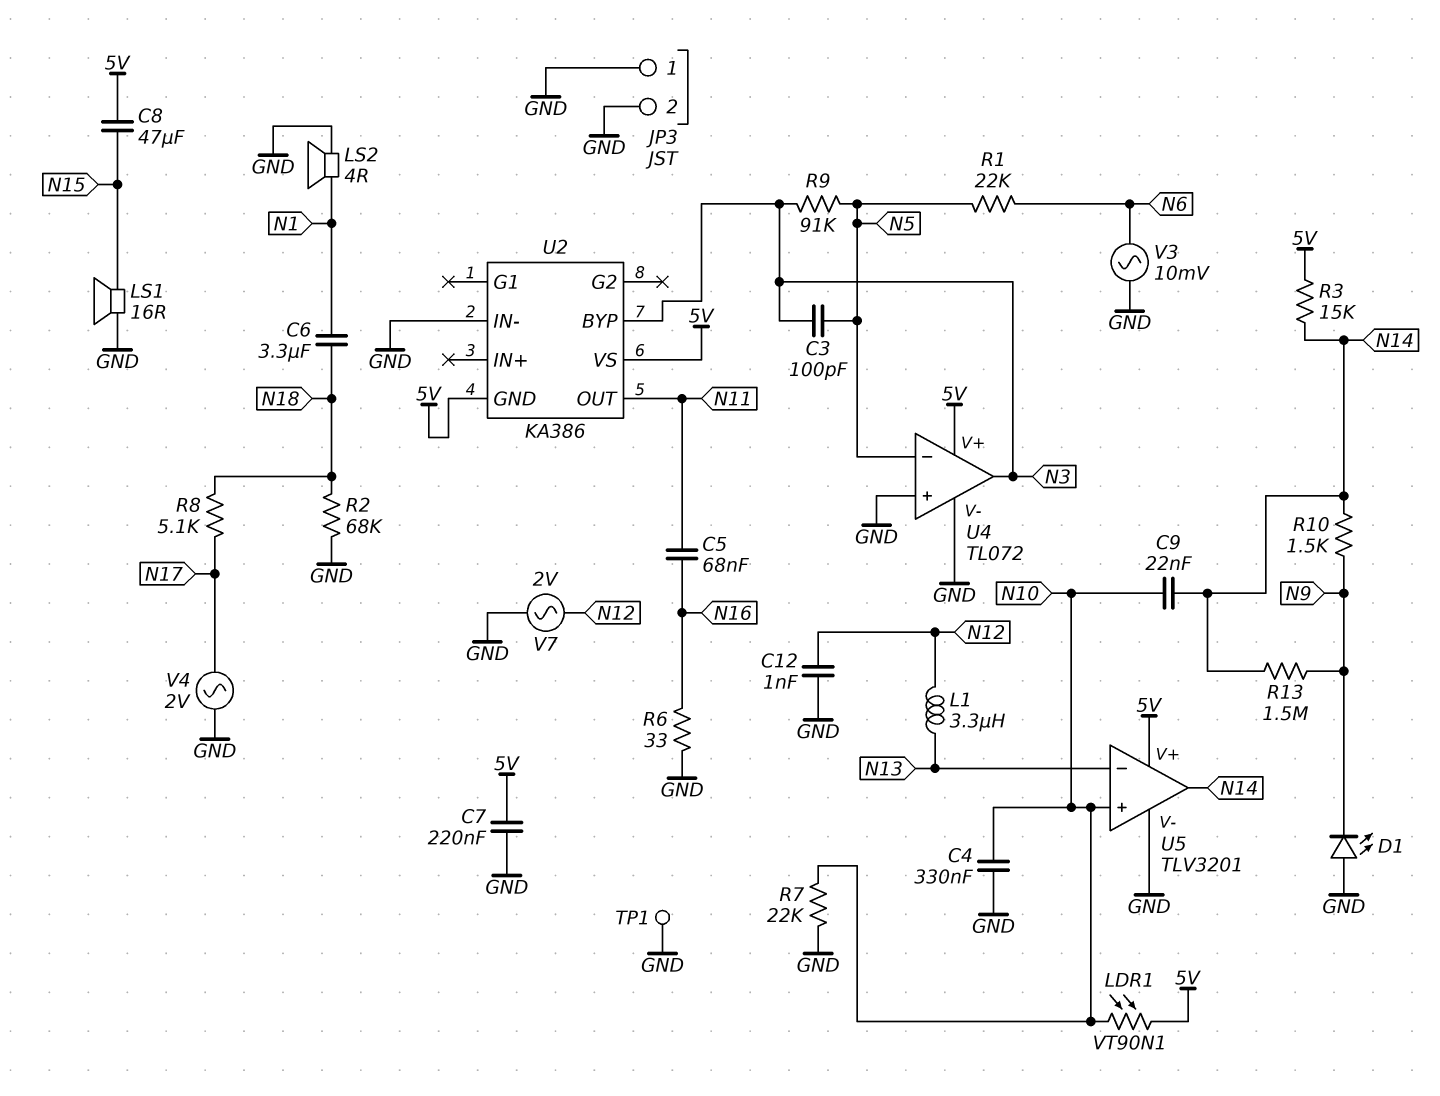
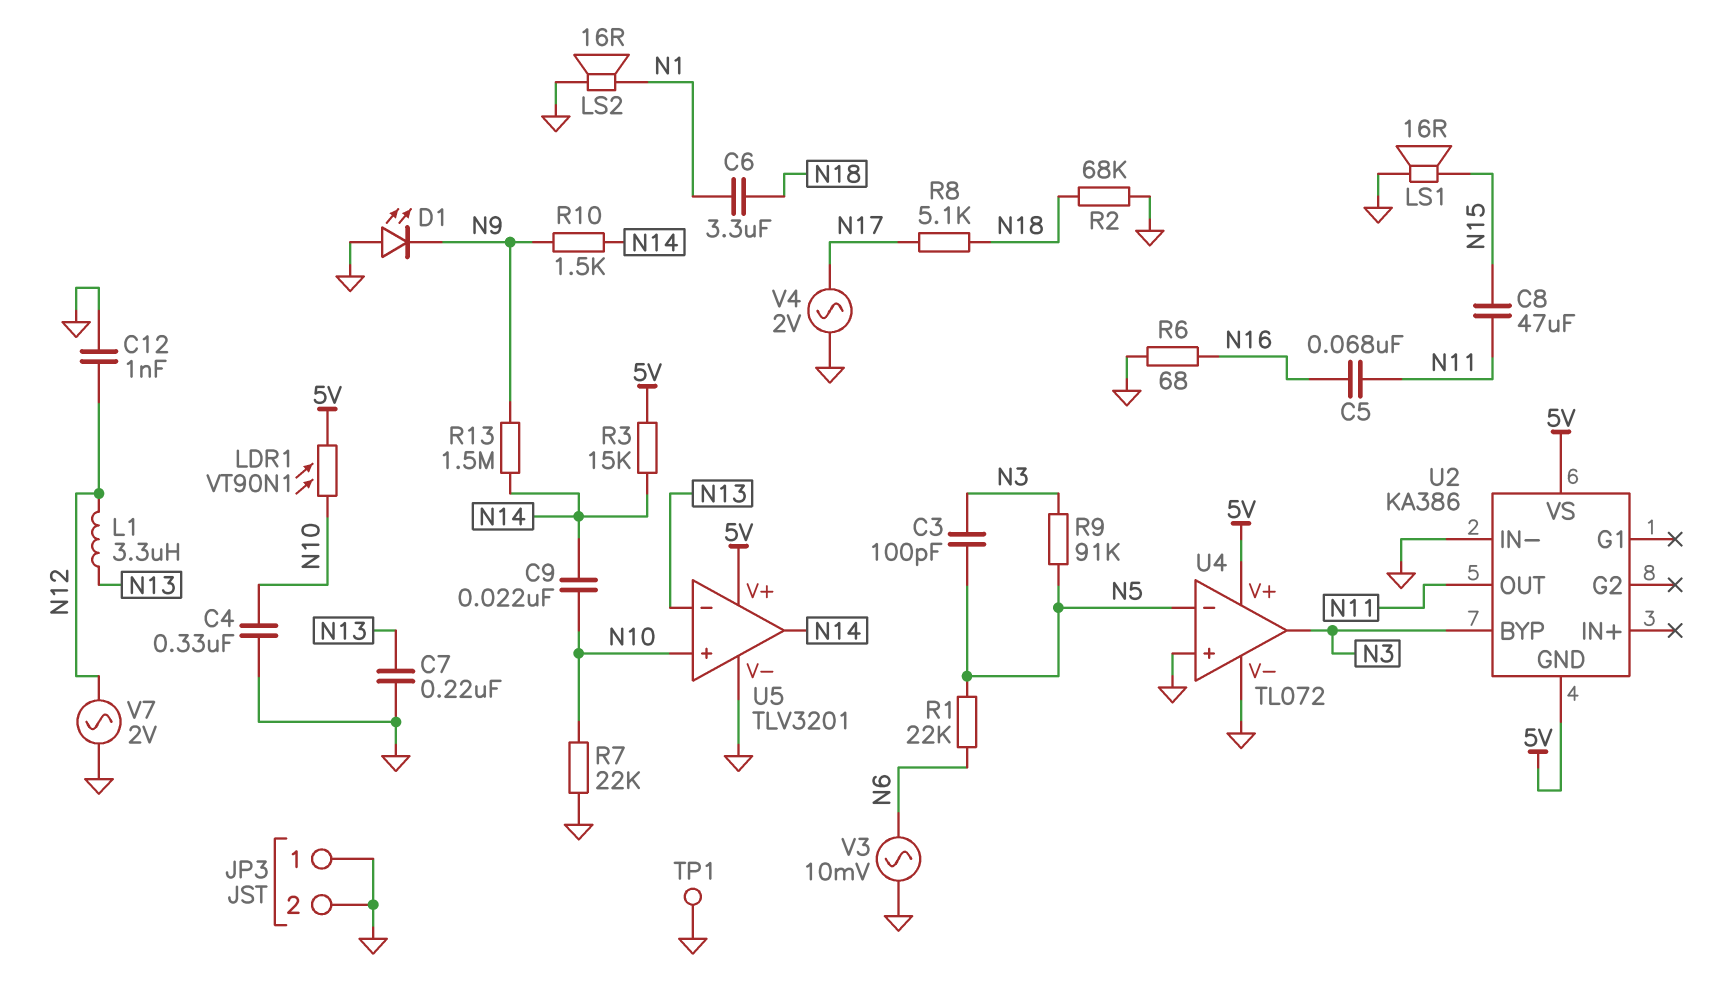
C7: 220nF (5V, GND) -> 220nF (GND, N13)
C8: 47uF (5V, N15) -> 47uF (N11, N15)
LS2: speaker 4R (GND, N1) -> speaker 16R (GND, N1)
R6: 33 (GND, N16) -> 68 (GND, N16)

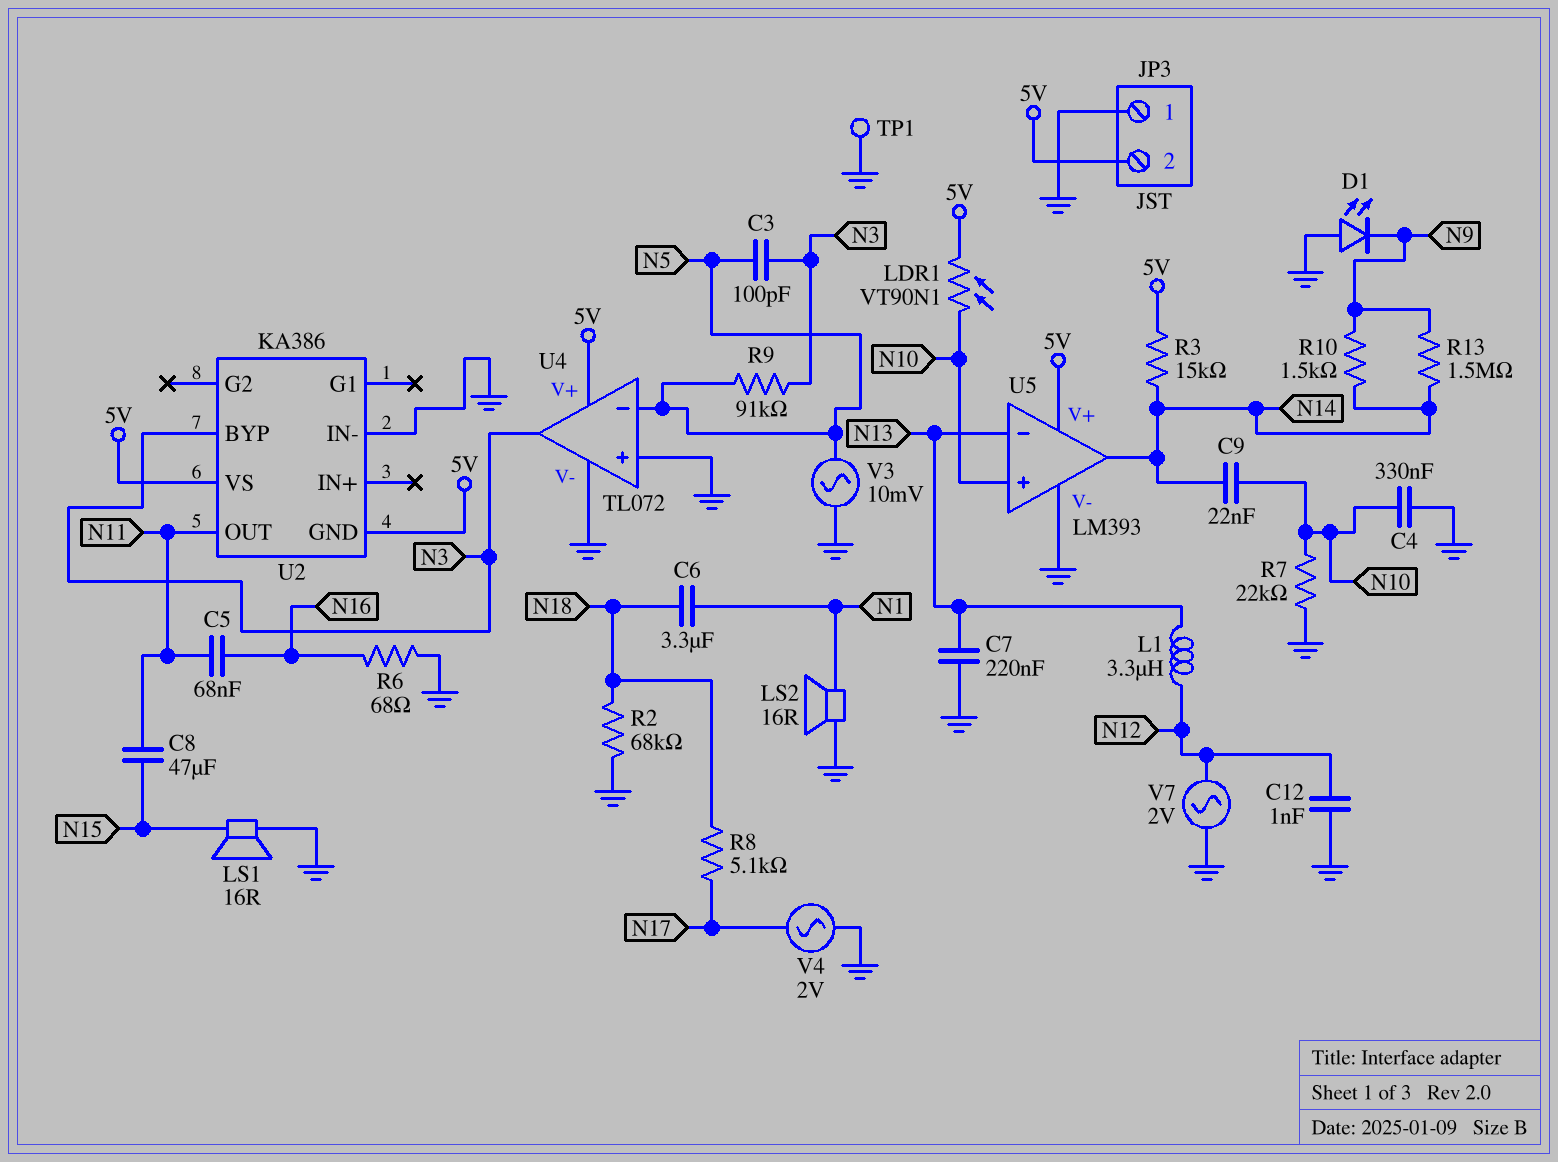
JP3 pin 2: GND -> 5V
R1: 22k (N5, N6) -> none
U5: TLV3201 -> LM393
V3: AC 10mV (GND, N6) -> AC 10mV (GND, N5)

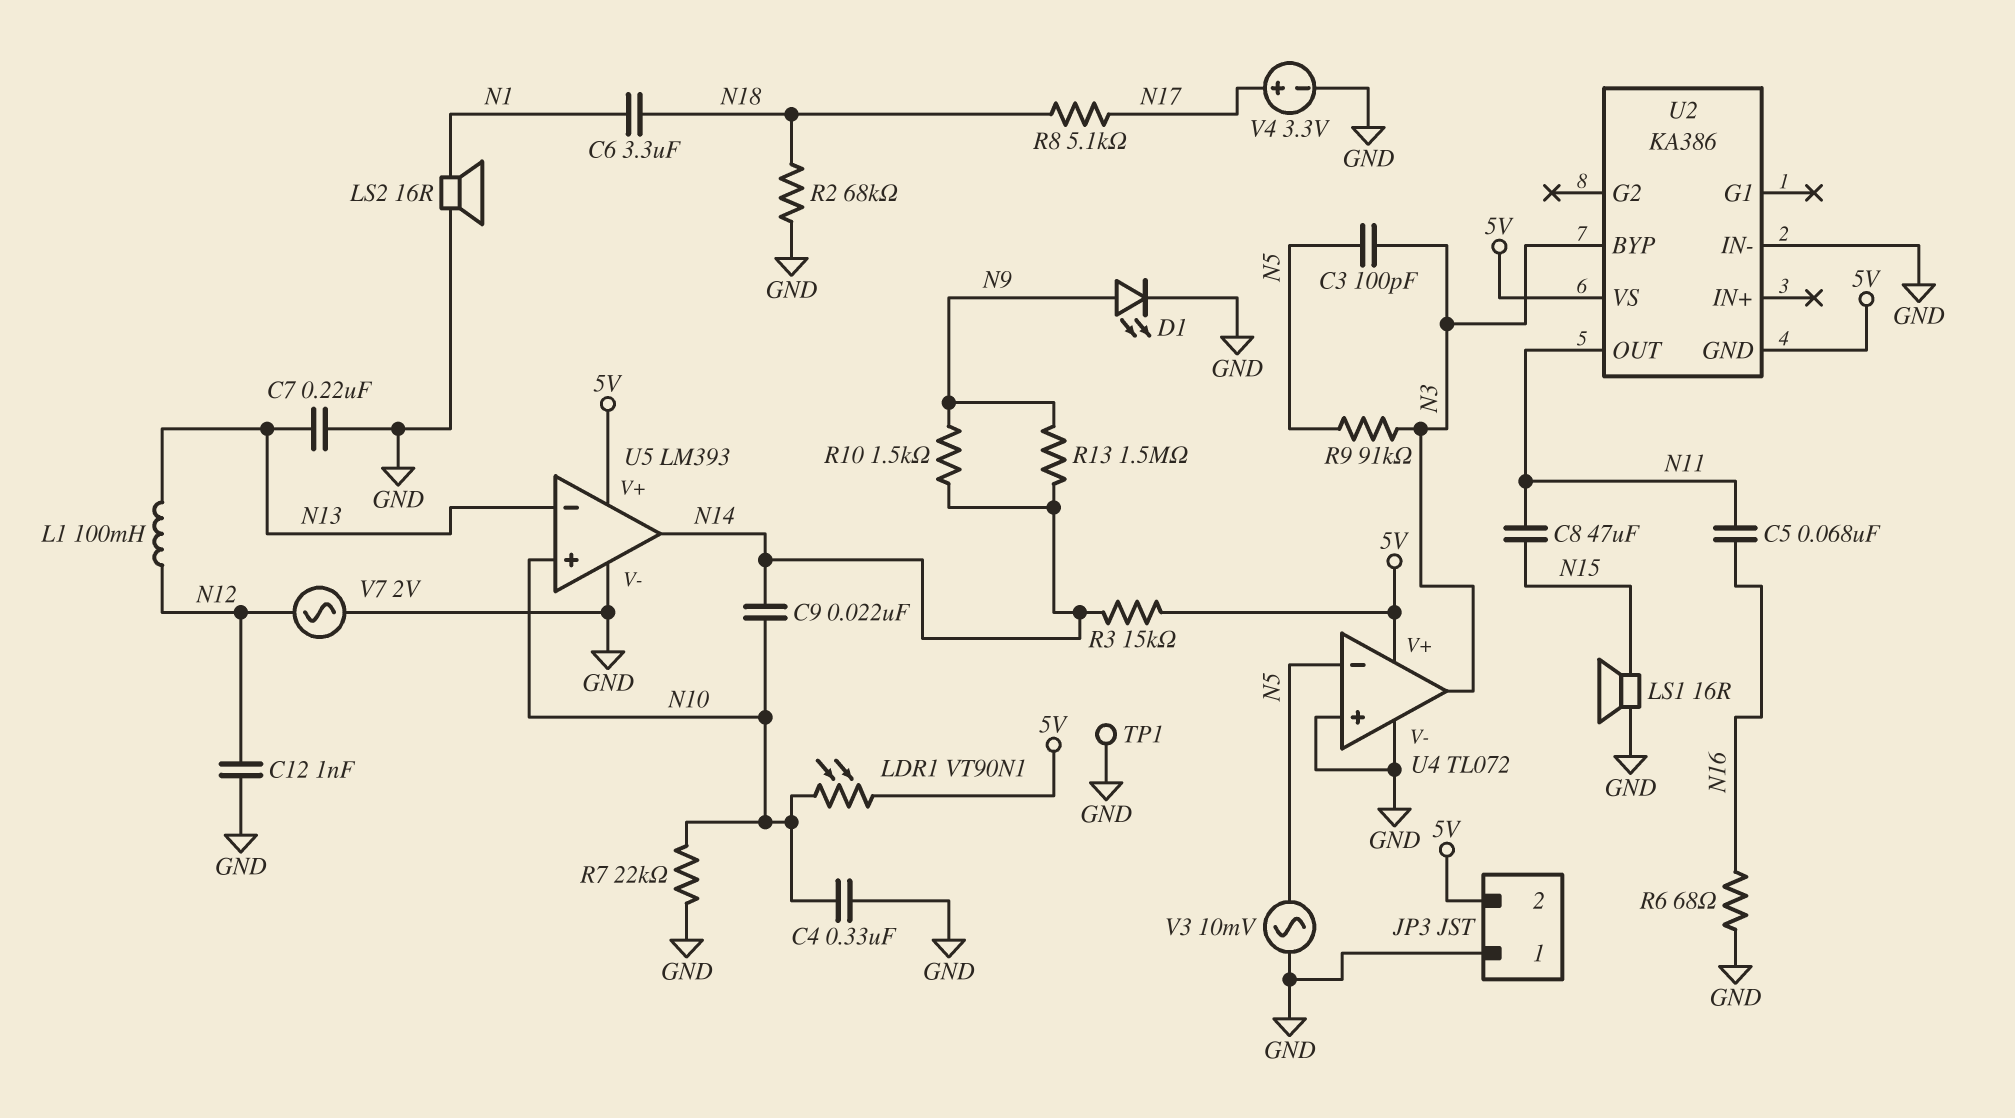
D1: LED (A GND, K N9) -> LED (A N9, K GND)
L1: 3.3uH (N12, N13) -> 100mH (N12, N13)
V4: AC 2V (GND, N17) -> 3.3V (plus N17, minus GND)

